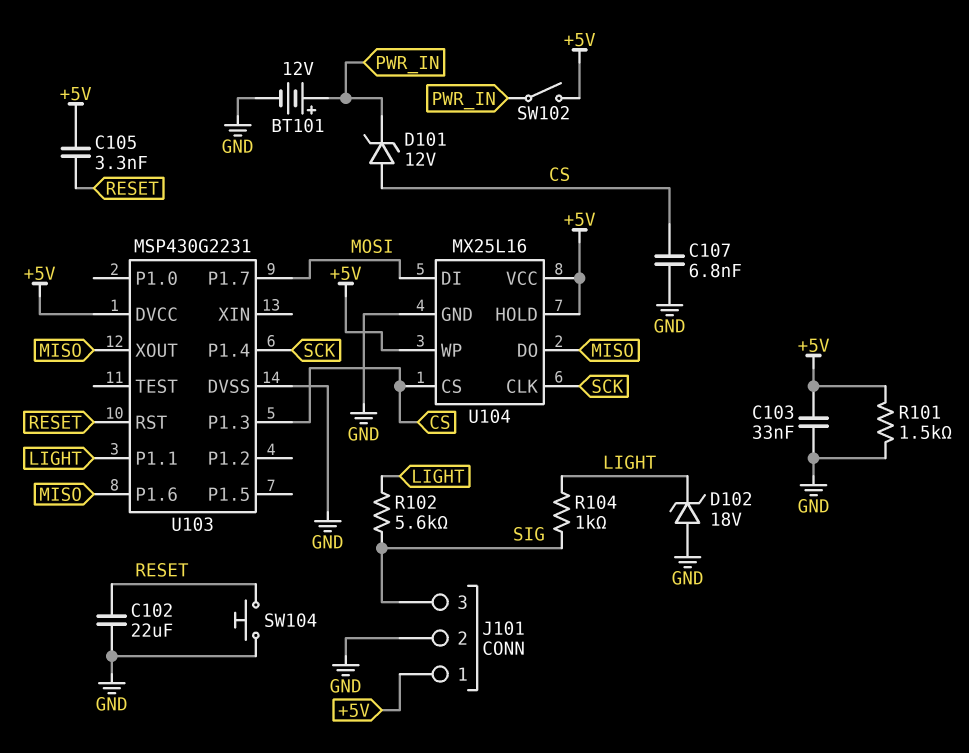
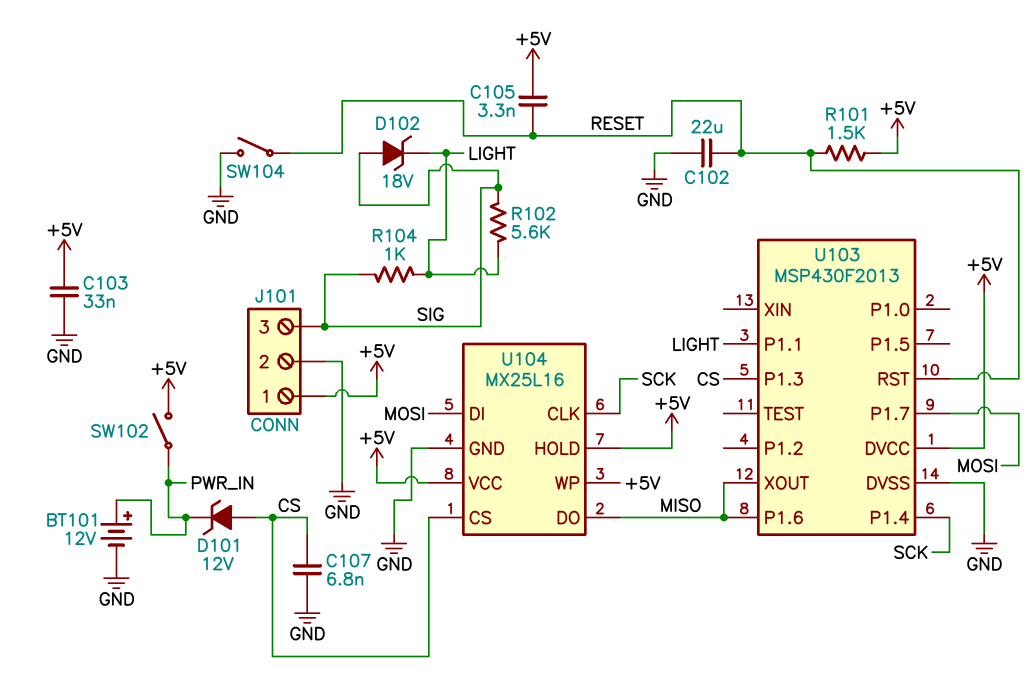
D102: zener 18V (A GND, K LIGHT) -> zener 18V (A SIG, K LIGHT)
R101: 1.5k (+5V, GND) -> 1.5k (+5V, RESET)
SW104: button (GND, RESET) -> switch (GND, RESET)
U103: MSP430G2231 -> MSP430F2013

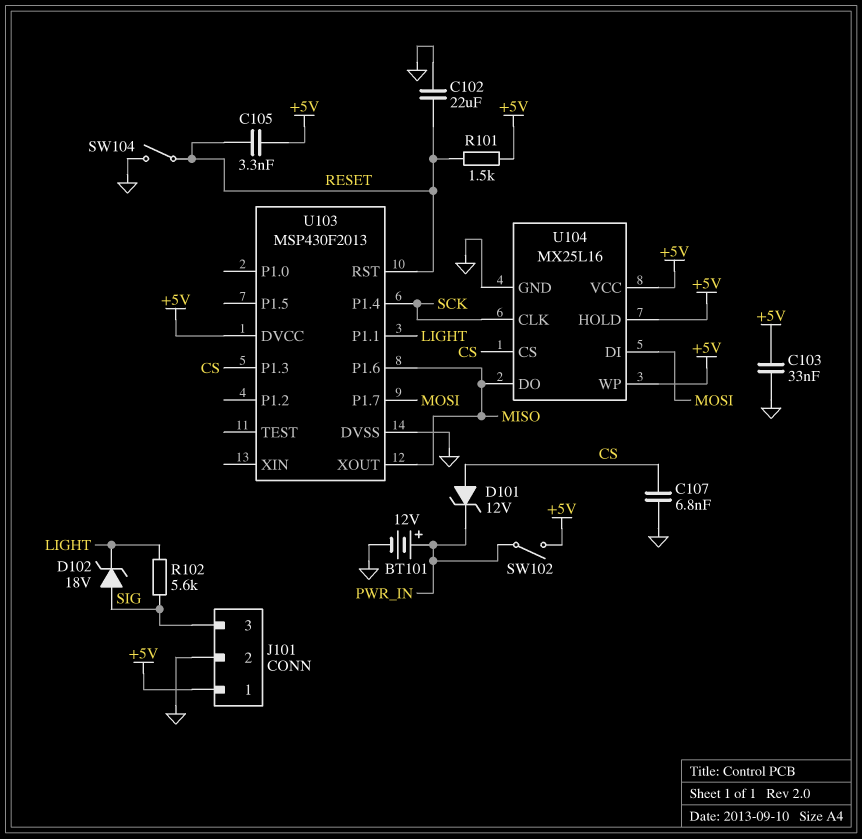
R104: 1k (LIGHT, SIG) -> none

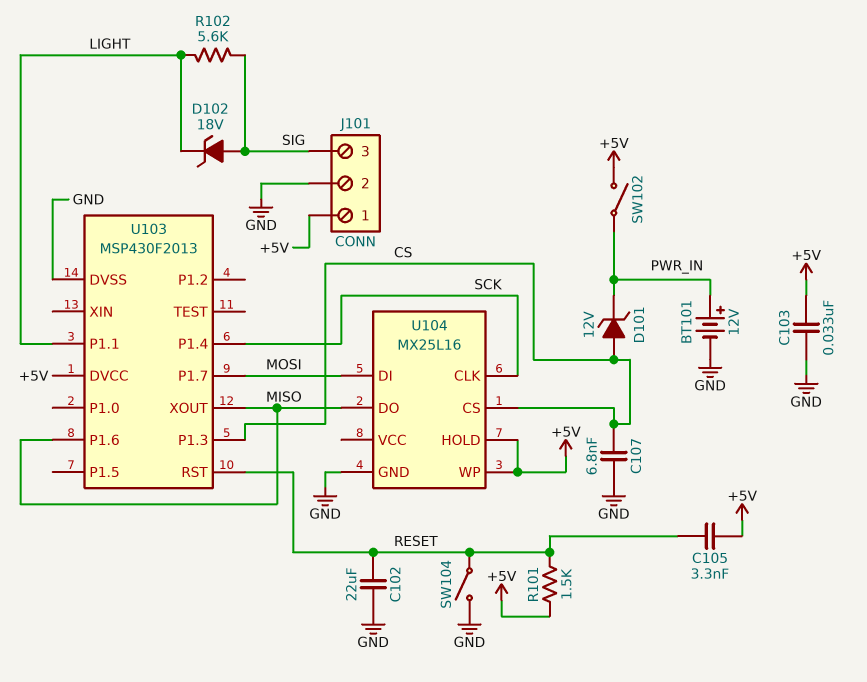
U104 pin VCC: +5V -> none

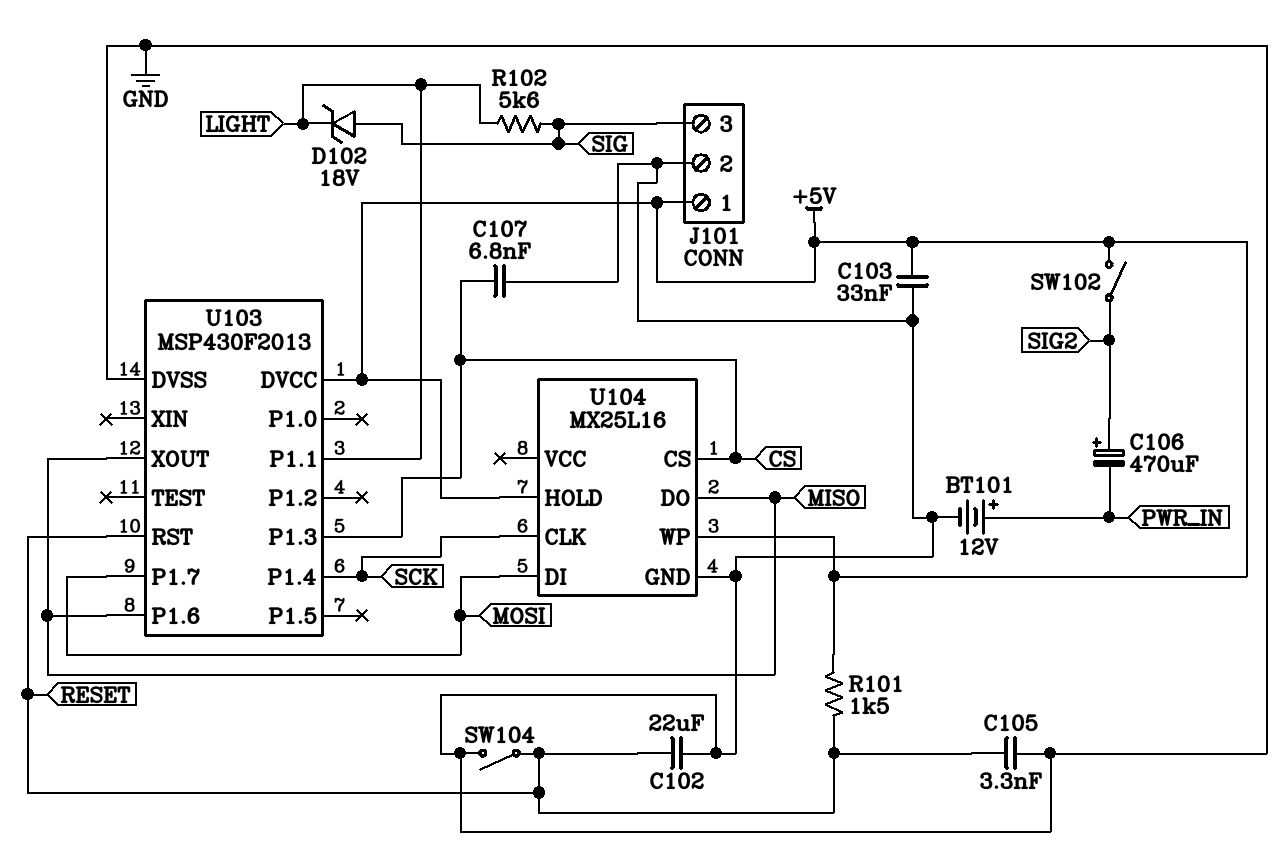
C105: 3.3nF (+5V, RESET) -> 3.3nF (GND, RESET)
C106: none -> 470uF (plus SIG2, minus PWR_IN)
D101: zener 12V (A CS, K PWR_IN) -> none
SW102: switch (+5V, PWR_IN) -> switch (+5V, SIG2)

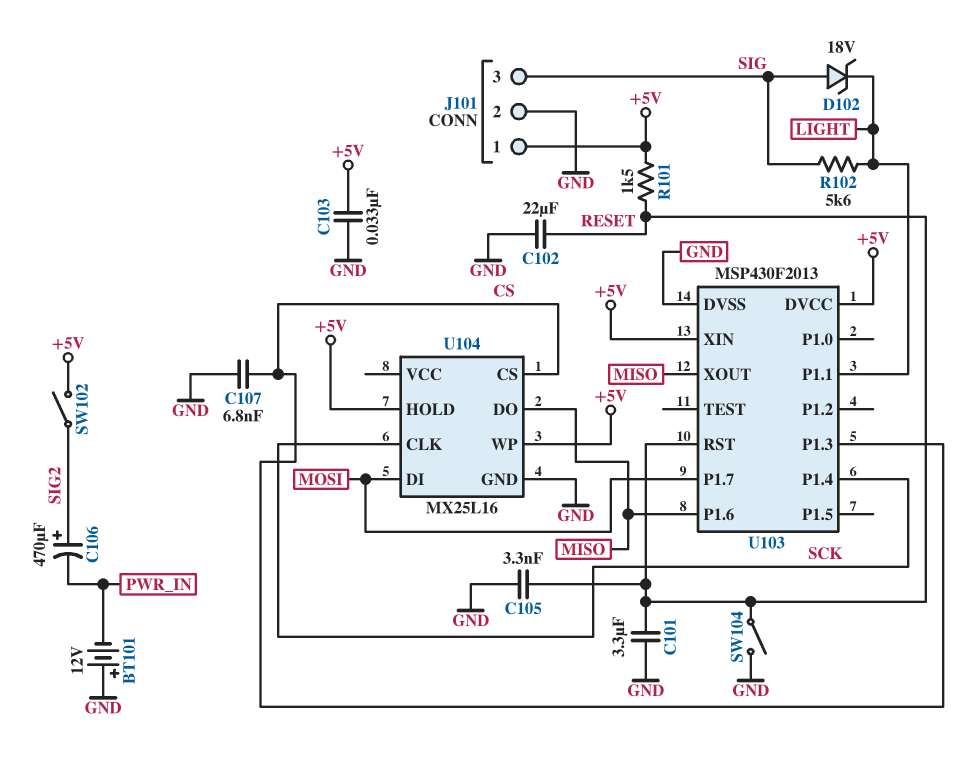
BT101: 12V (plus PWR_IN, minus GND) -> 12V (plus GND, minus PWR_IN)
C101: none -> 3.3uF (GND, RESET)
U103 pin XIN: none -> +5V

